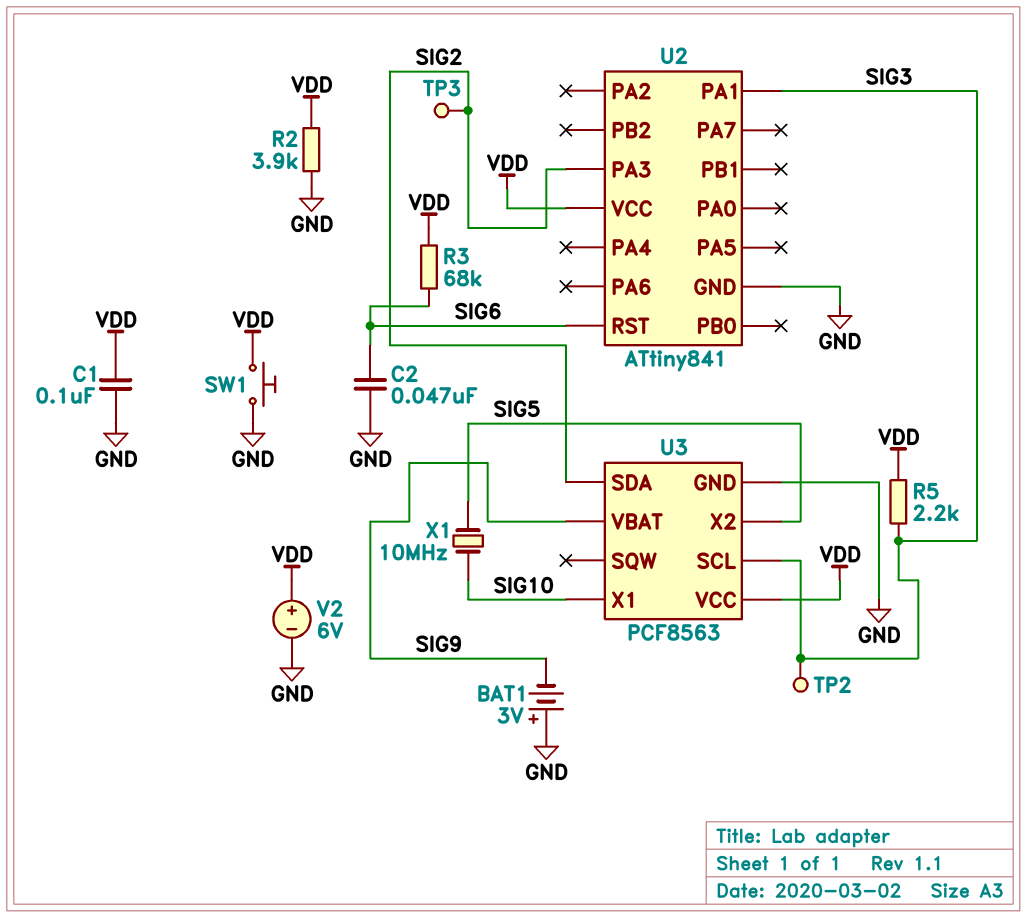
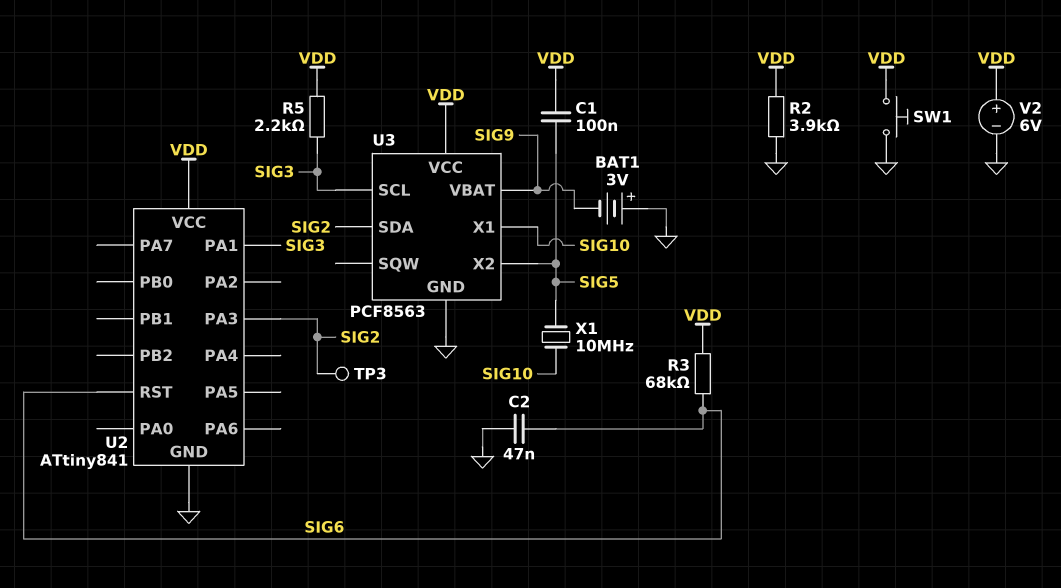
C1: 100nF (GND, VDD) -> 100nF (SIG5, VDD)
TP2: test point (SIG3) -> none

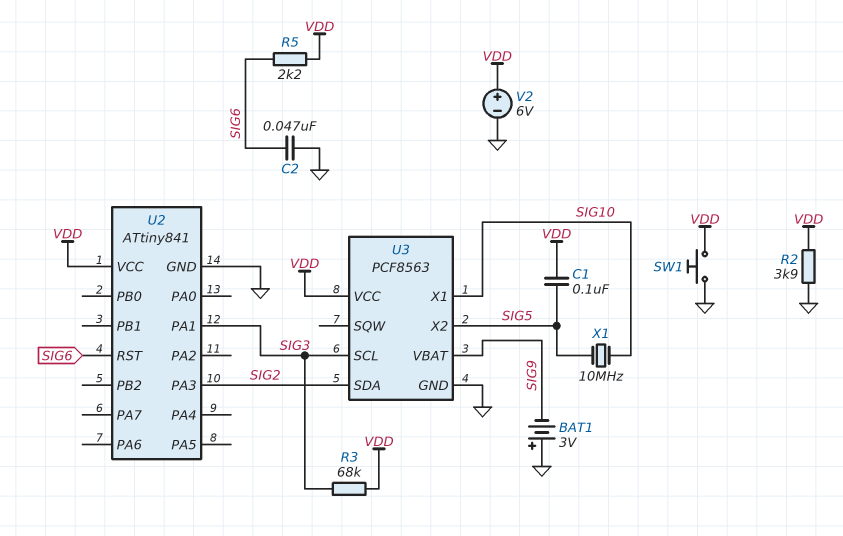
R3: 68k (SIG6, VDD) -> 68k (SIG3, VDD)
R5: 2.2k (SIG3, VDD) -> 2.2k (SIG6, VDD)
TP3: test point (SIG2) -> none

